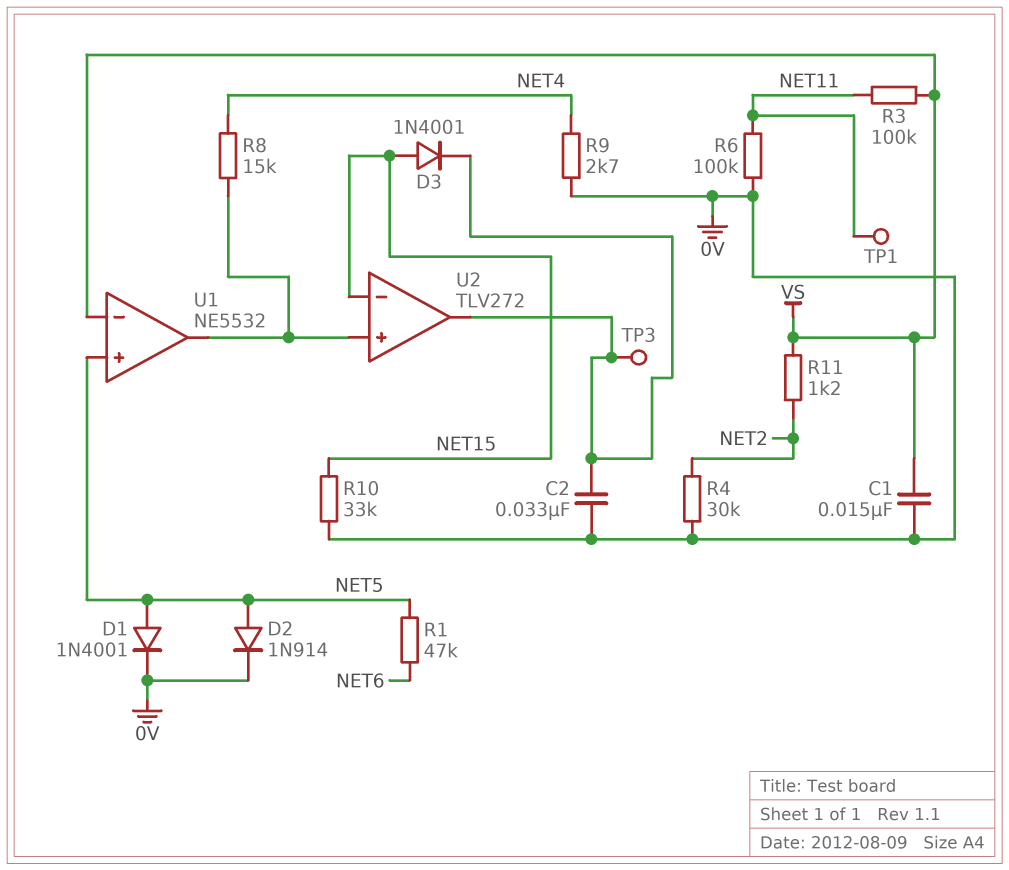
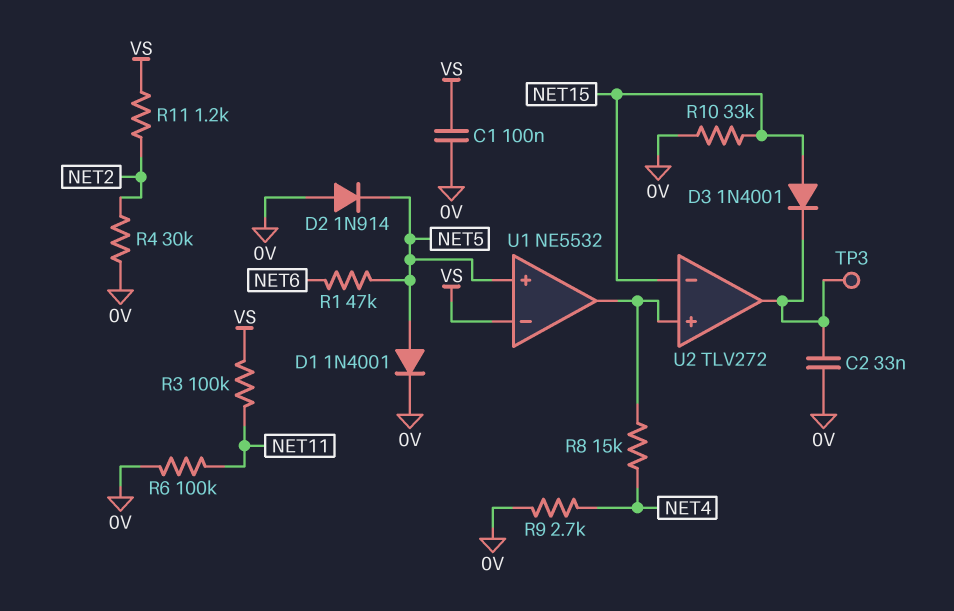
C1: 15nF (0V, VS) -> 100nF (0V, VS)
D2: diode 1N914 (A NET5, K 0V) -> diode 1N914 (A 0V, K NET5)
TP1: test point (NET11) -> none

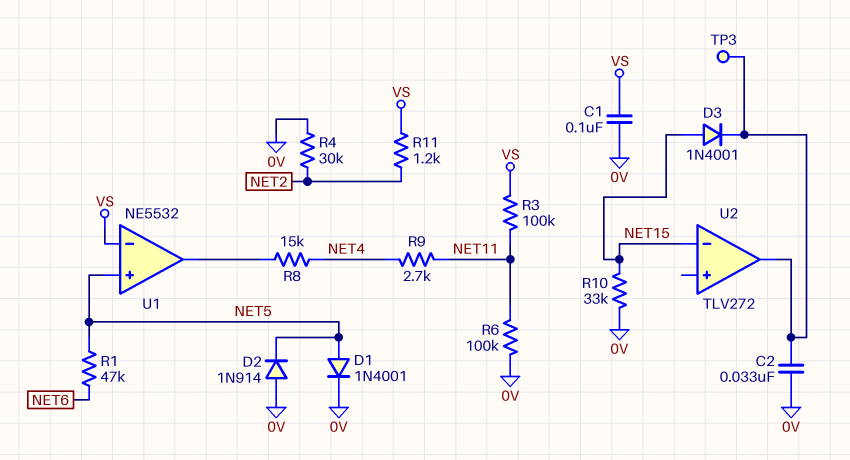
R9: 2.7k (0V, NET4) -> 2.7k (NET4, NET11)
U2 pin in+: U1/out -> none

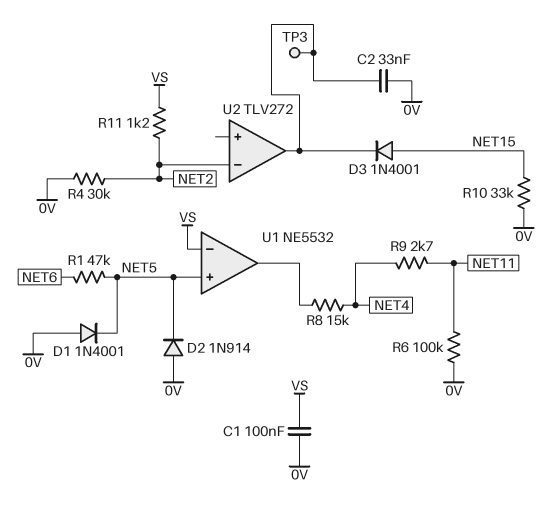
D1: diode 1N4001 (A NET5, K 0V) -> diode 1N4001 (A 0V, K NET5)
R3: 100k (NET11, VS) -> none
U2 pin in-: NET15 -> NET2

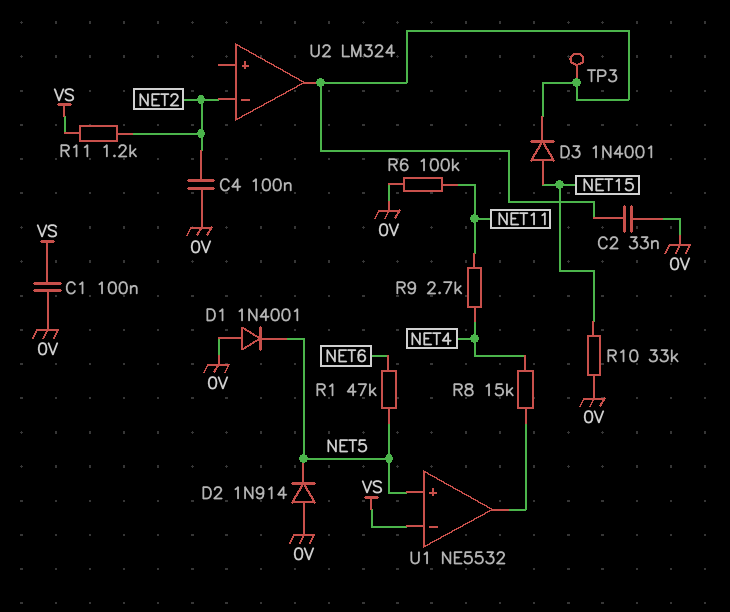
C4: none -> 100nF (0V, NET2)
R4: 30k (0V, NET2) -> none
U2: TLV272 -> LM324

